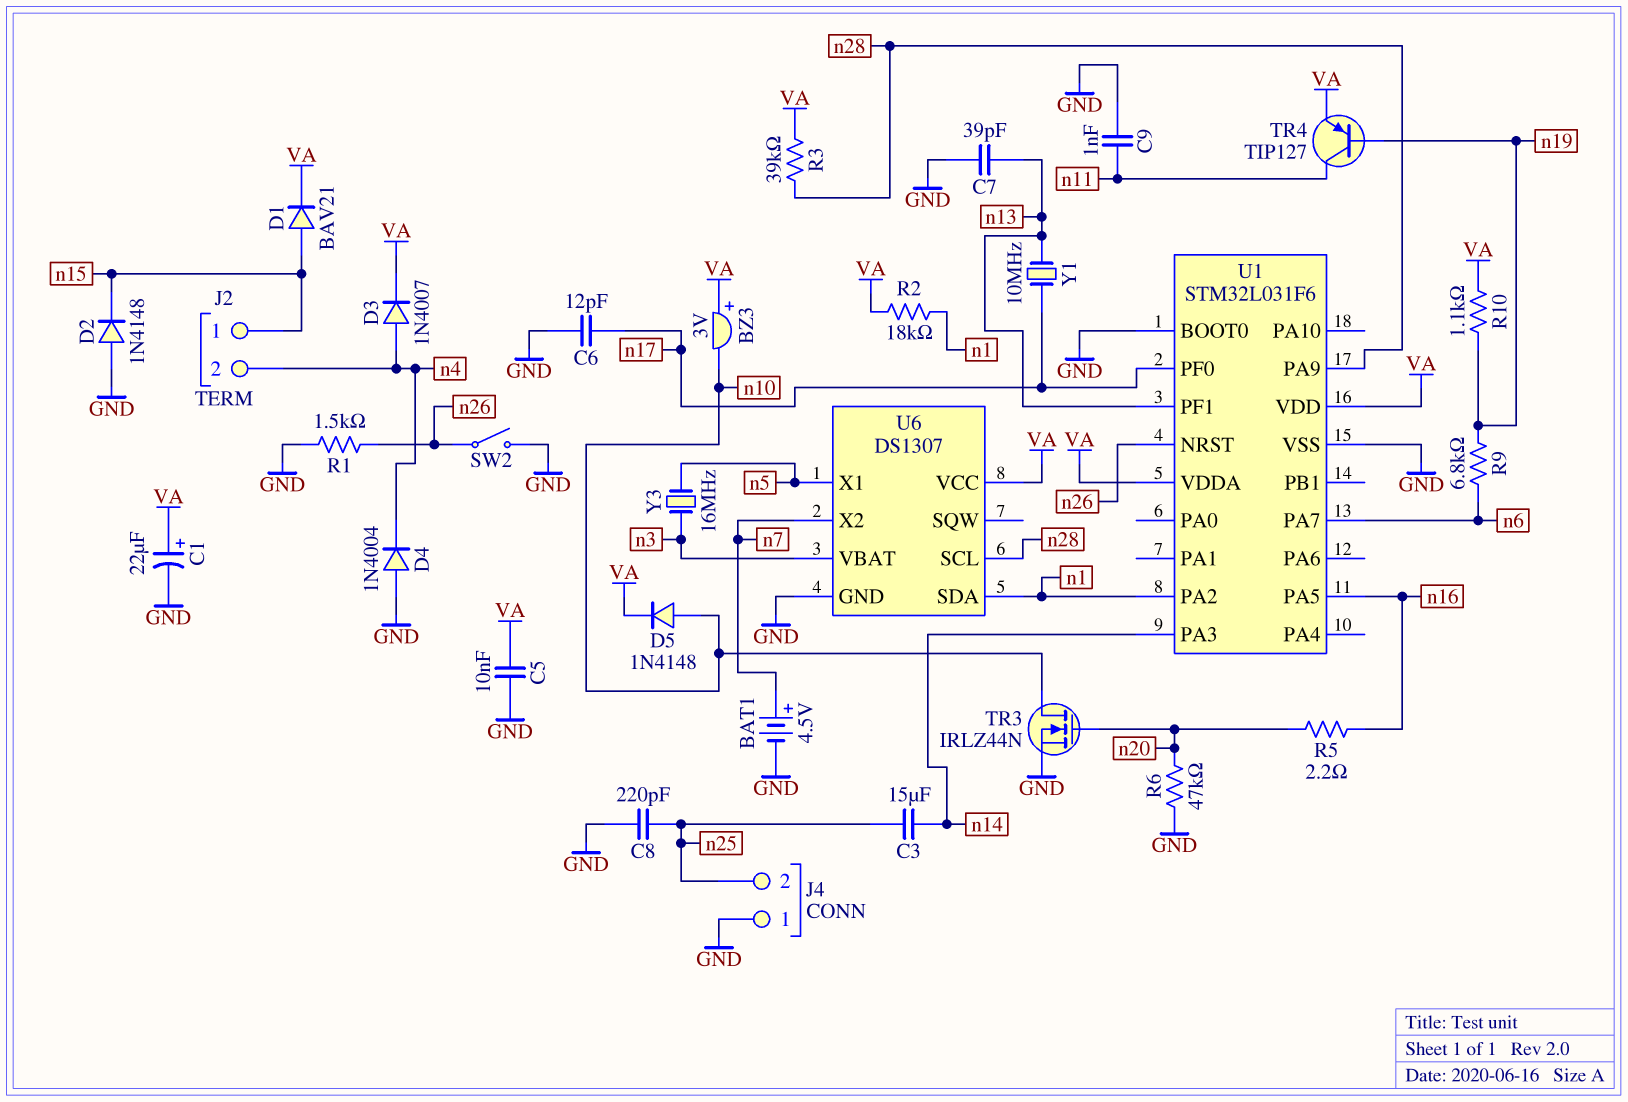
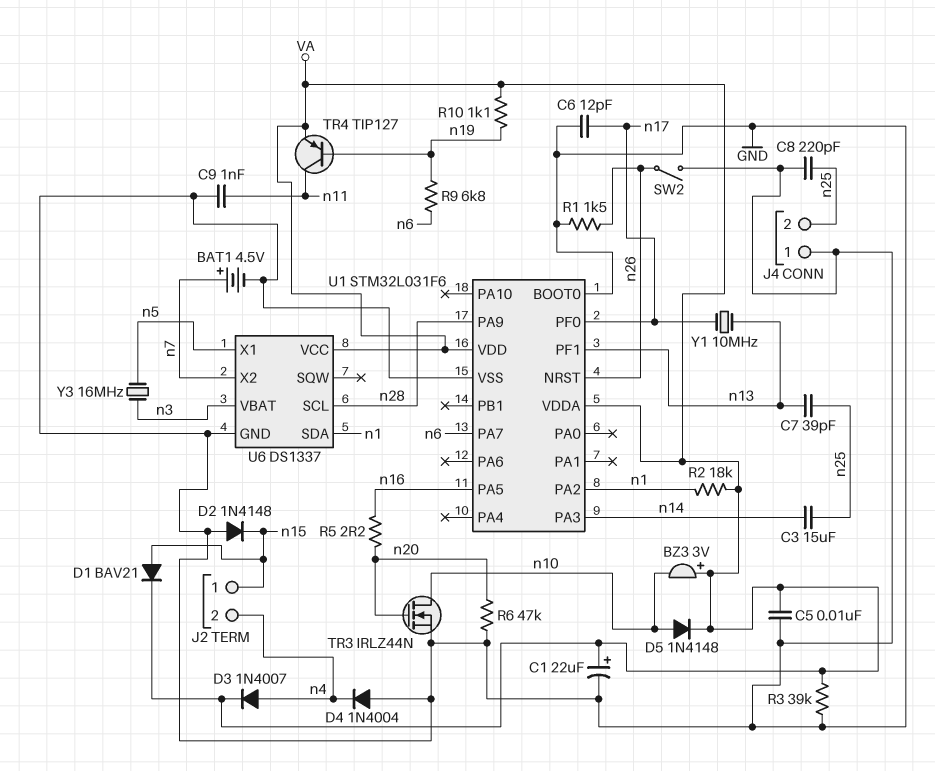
C7: 39pF (GND, n13) -> 39pF (n13, n25)
R3: 39k (VA, n28) -> 39k (GND, VA)
U6: DS1307 -> DS1337

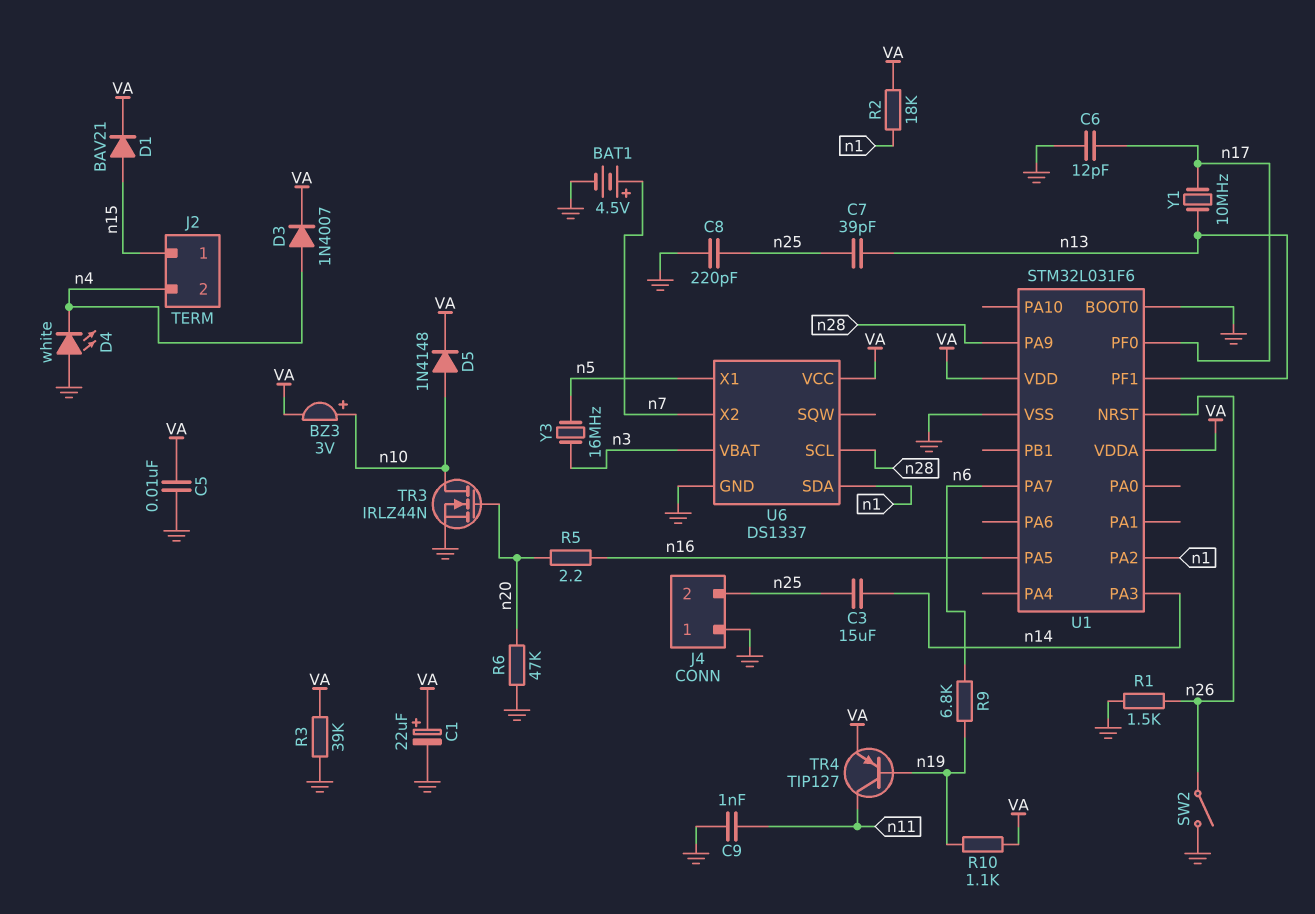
BZ3: buzzer 3V (plus VA, minus n10) -> buzzer 3V (plus n10, minus VA)
D2: diode 1N4148 (A GND, K n15) -> none
D4: diode 1N4004 (A GND, K n4) -> LED white (A GND, K n4)

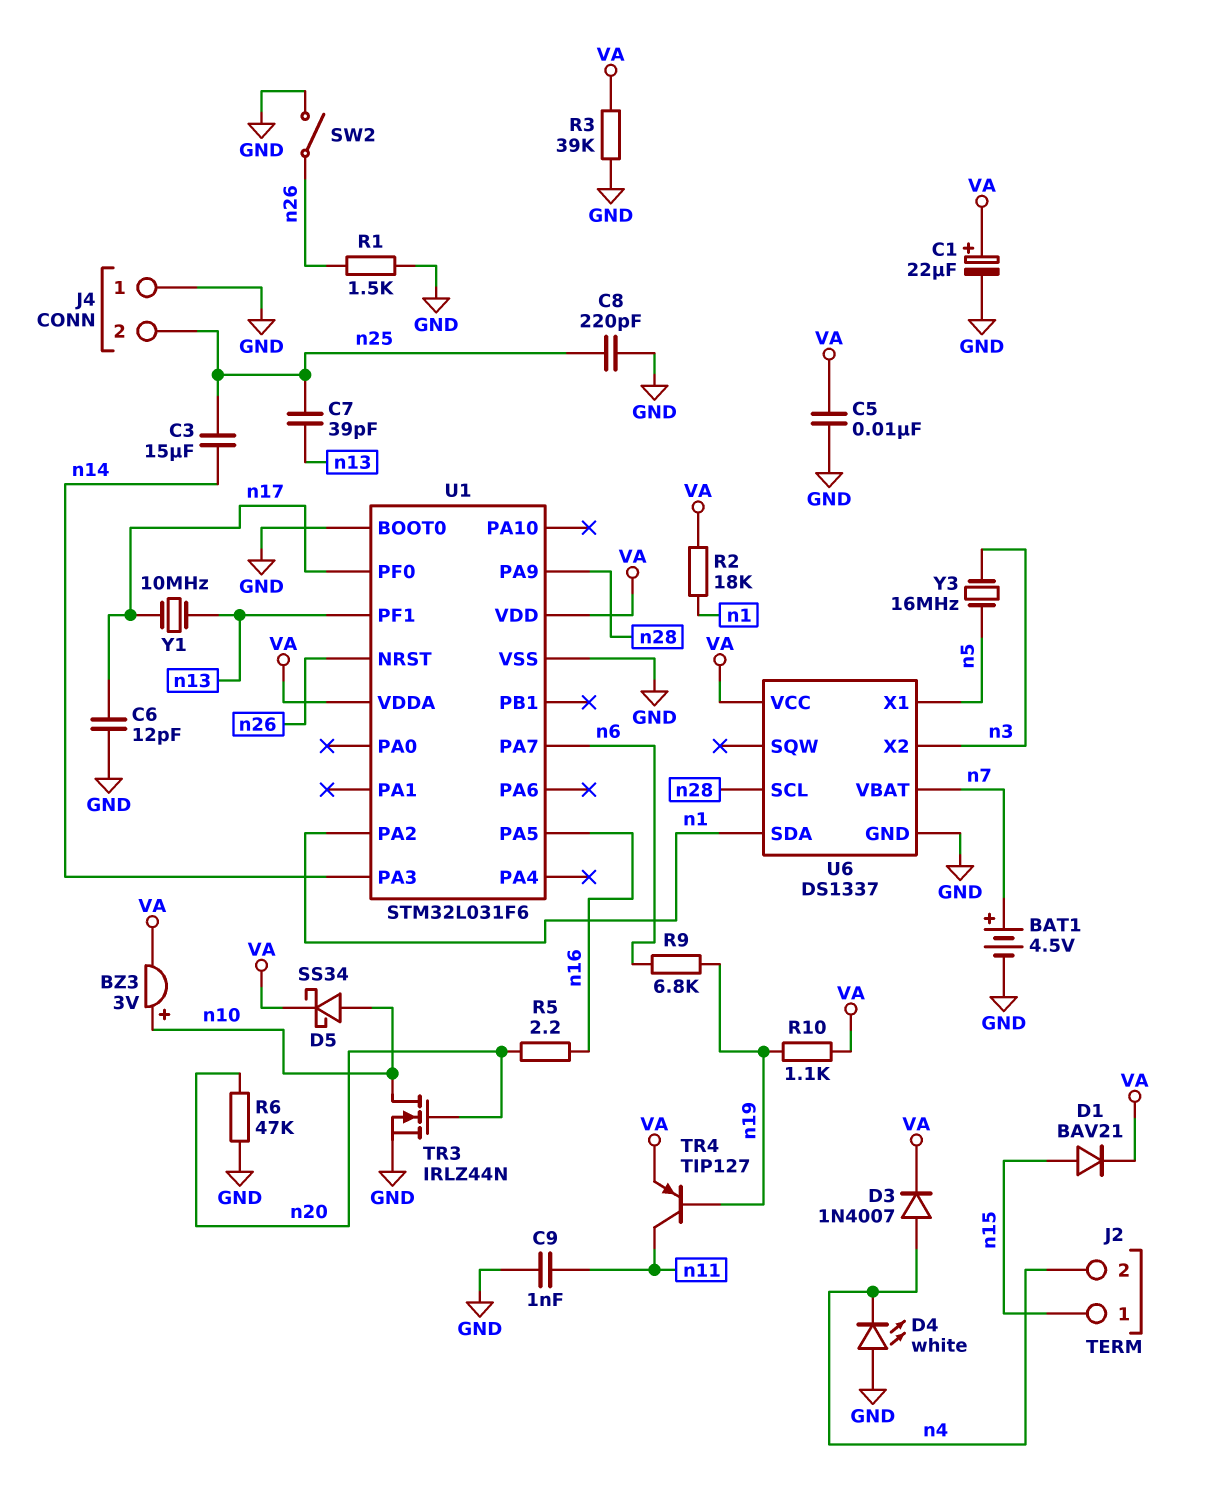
D5: diode 1N4148 (A n10, K VA) -> schottky SS34 (A n10, K VA)
U6 pin VBAT: n3 -> n7
U6 pin X2: n7 -> n3

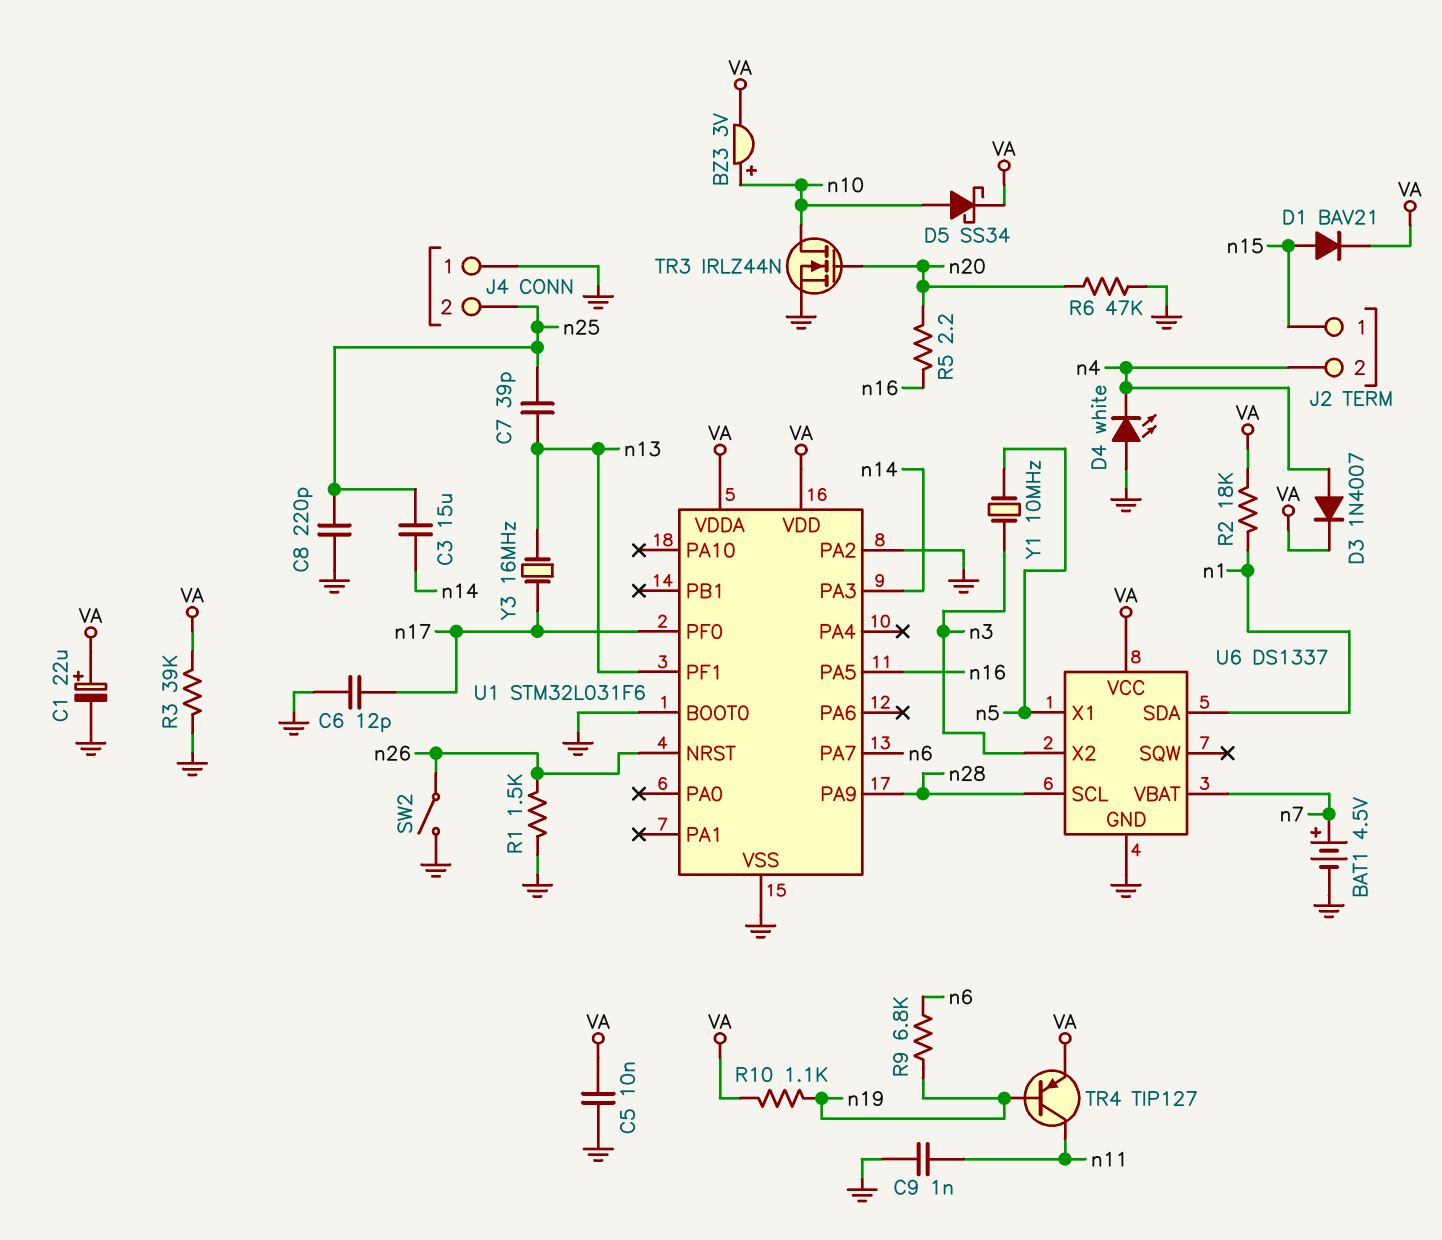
U1 pin PA2: n1 -> GND
Y1: 10MHz (n13, n17) -> 10MHz (n3, n5)
Y3: 16MHz (n3, n5) -> 16MHz (n13, n17)

